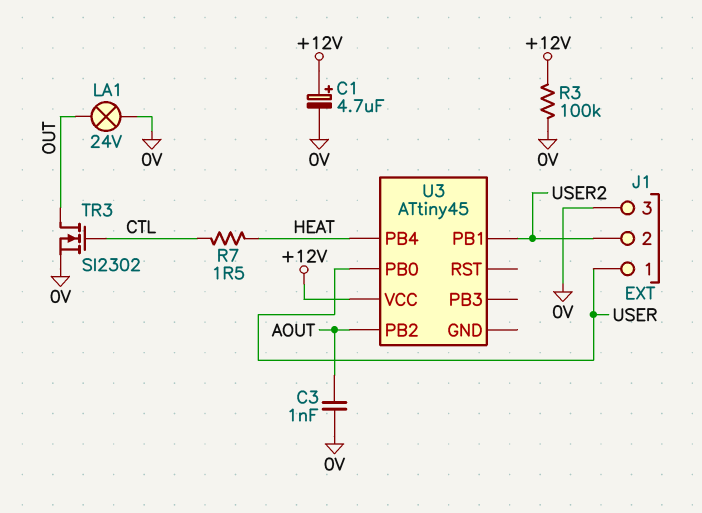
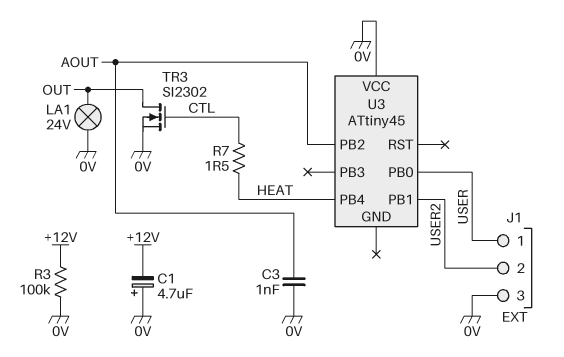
C1: 4.7uF (plus +12V, minus 0V) -> 4.7uF (plus 0V, minus +12V)
U3 pin VCC: +12V -> 0V

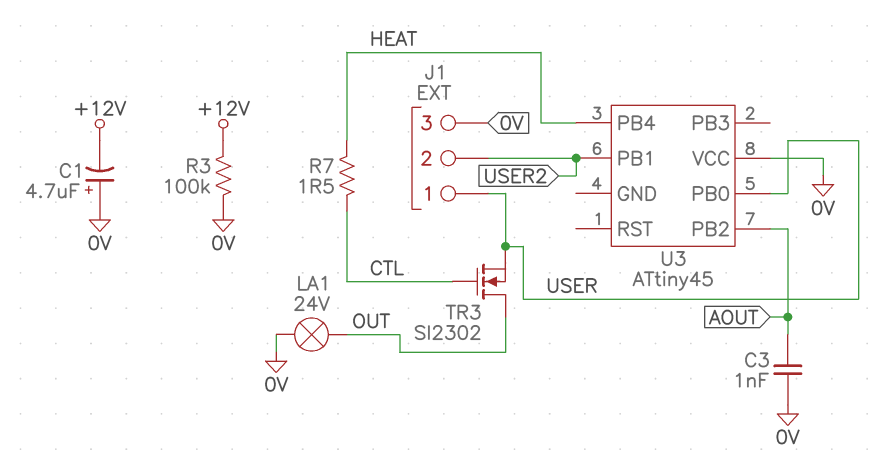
TR3: NMOS SI2302 (G CTL, D OUT, S 0V) -> NMOS SI2302 (G CTL, D OUT, S USER)

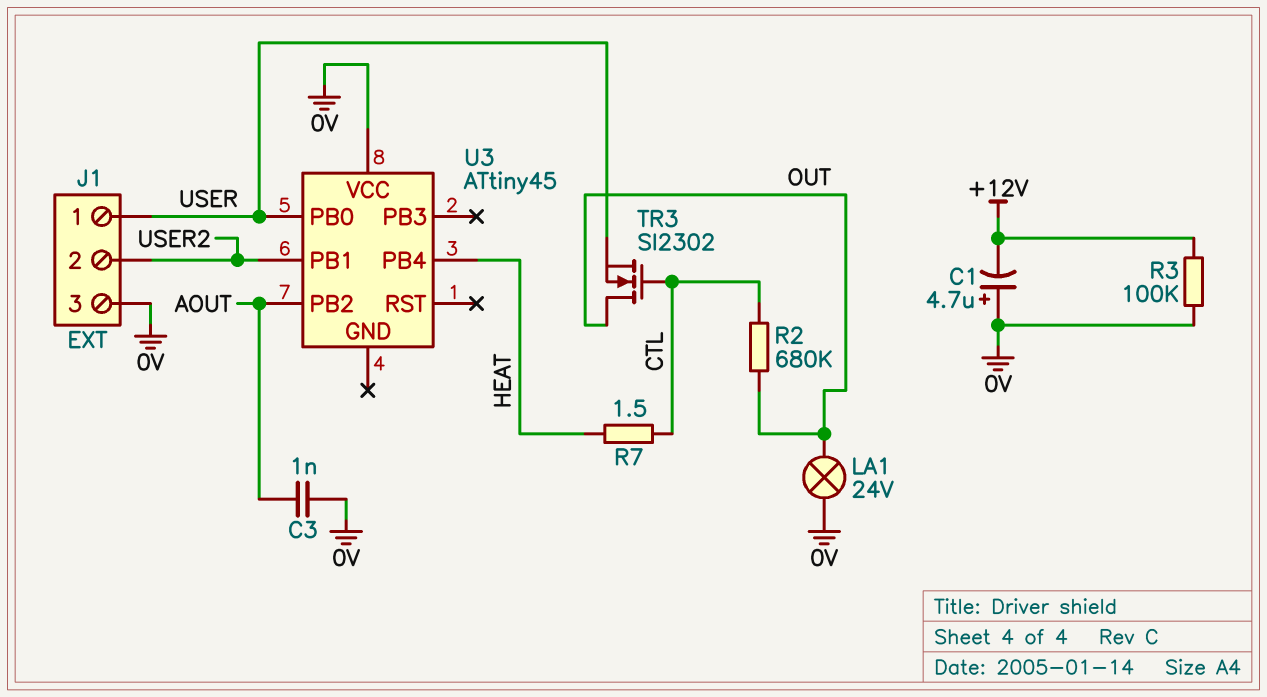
R2: none -> 680k (CTL, OUT)

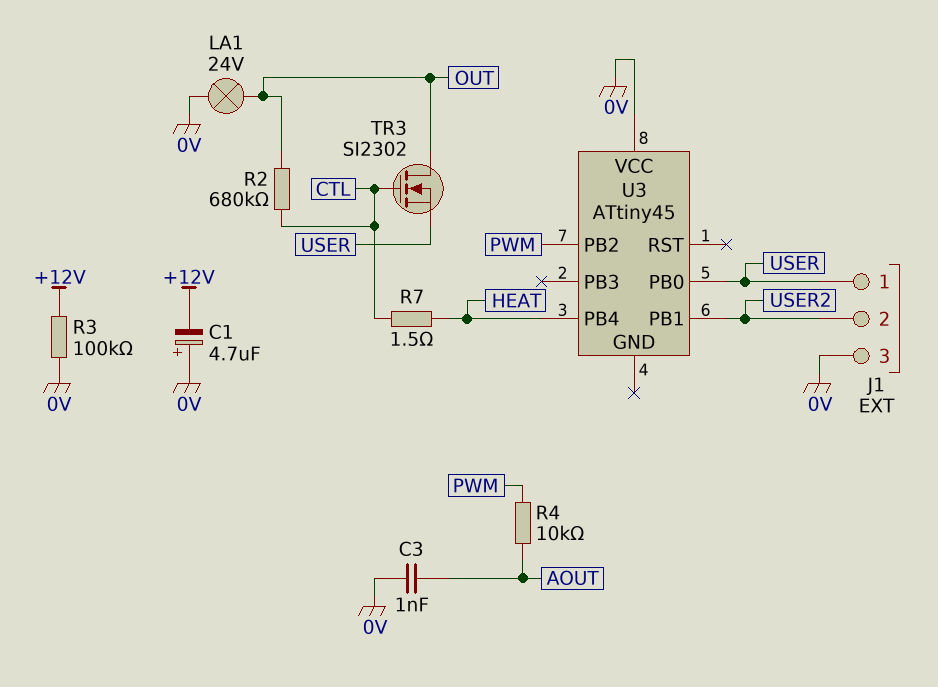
R4: none -> 10k (AOUT, PWM)
U3 pin PB2: AOUT -> PWM

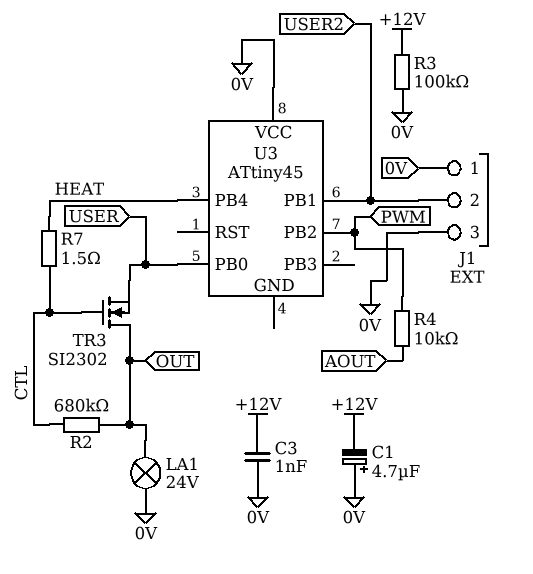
C3: 1nF (0V, AOUT) -> 1nF (+12V, 0V)
J1 pin 1: USER -> 0V

